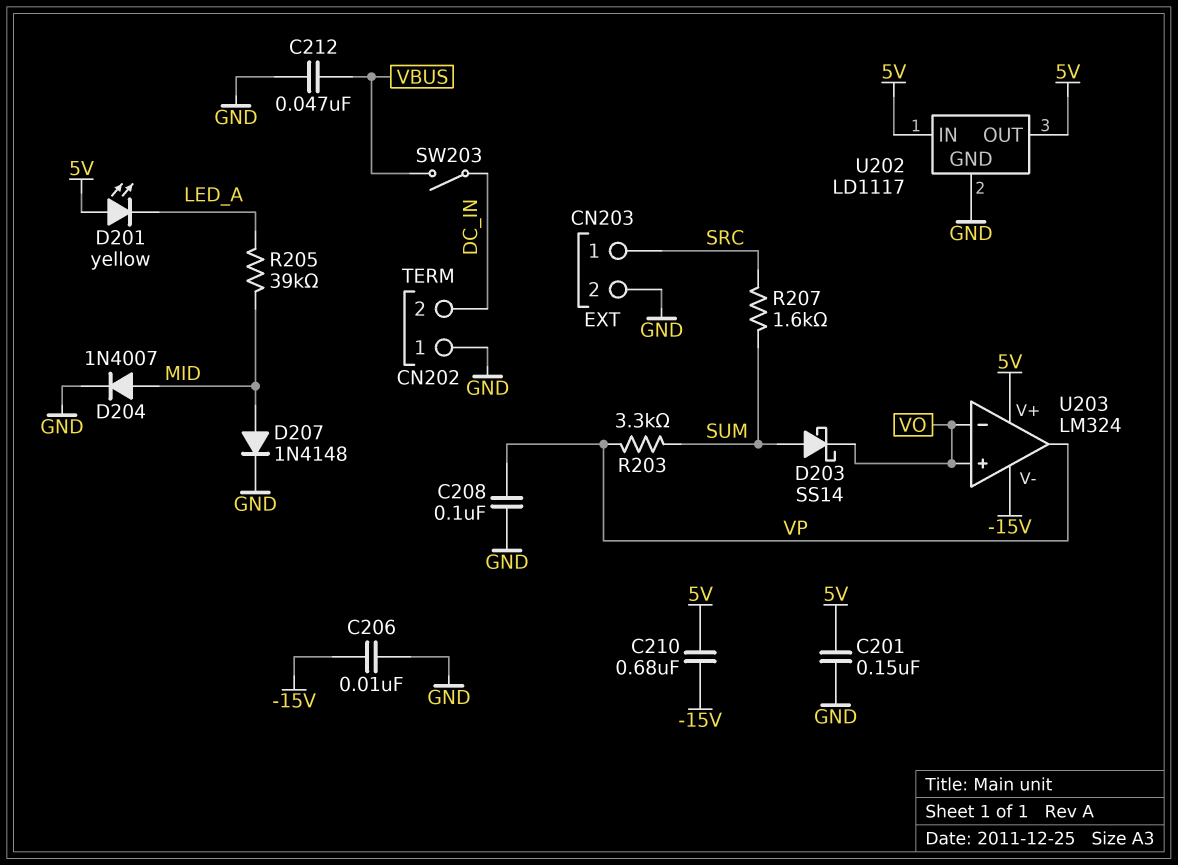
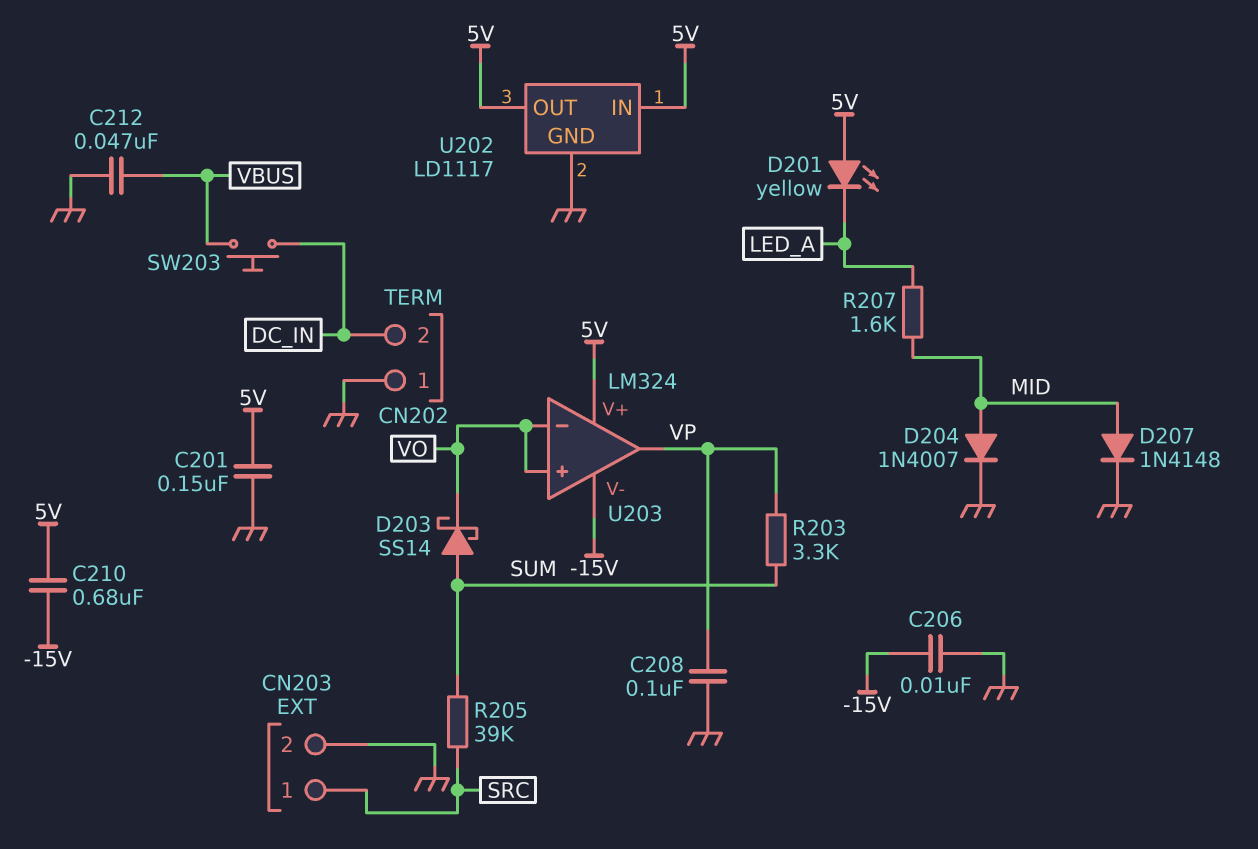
R205: 39k (LED_A, MID) -> 39k (SRC, SUM)
R207: 1.6k (SRC, SUM) -> 1.6k (LED_A, MID)
SW203: switch (DC_IN, VBUS) -> button (DC_IN, VBUS)

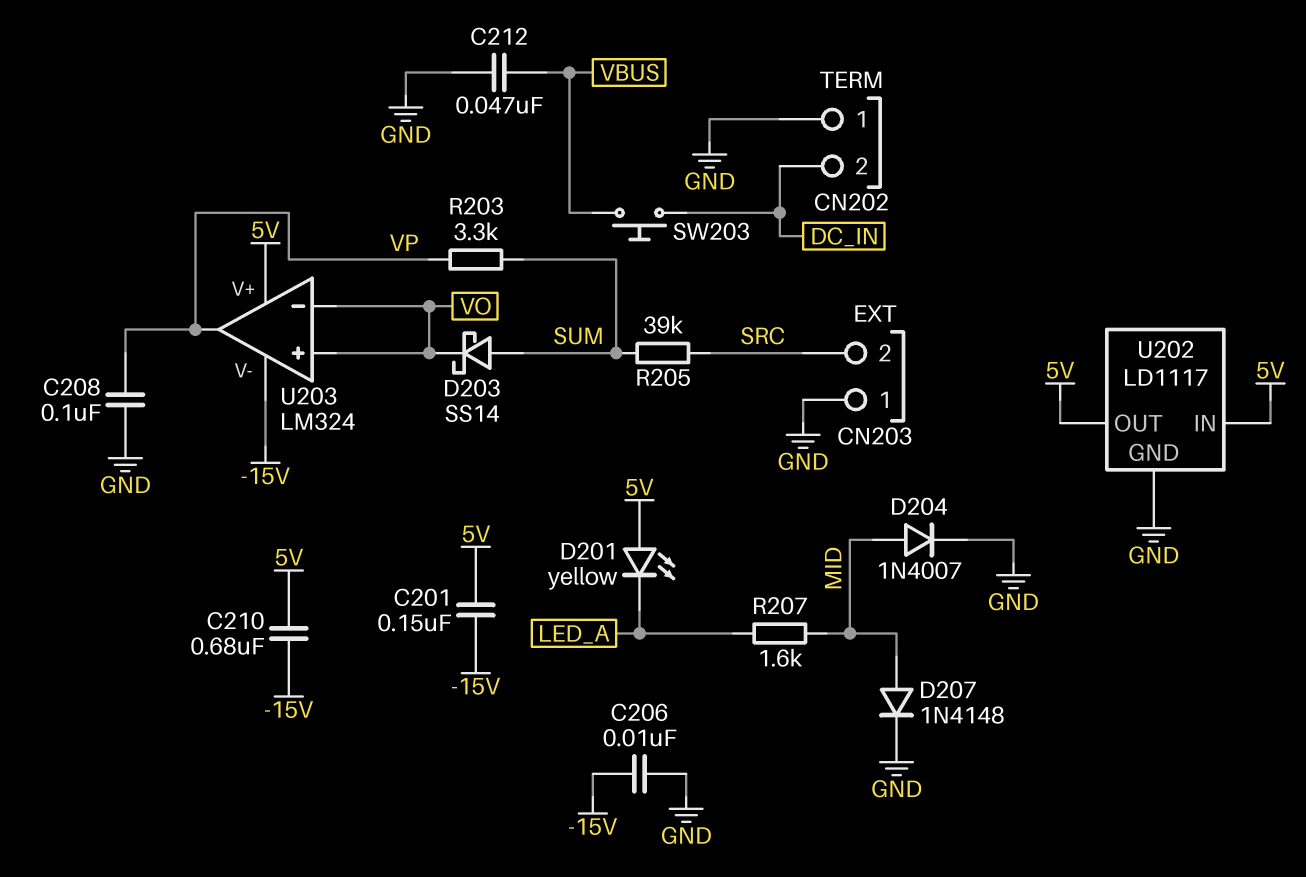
C201: 150nF (5V, GND) -> 150nF (-15V, 5V)
CN203 pin 1: SRC -> GND
CN203 pin 2: GND -> SRC

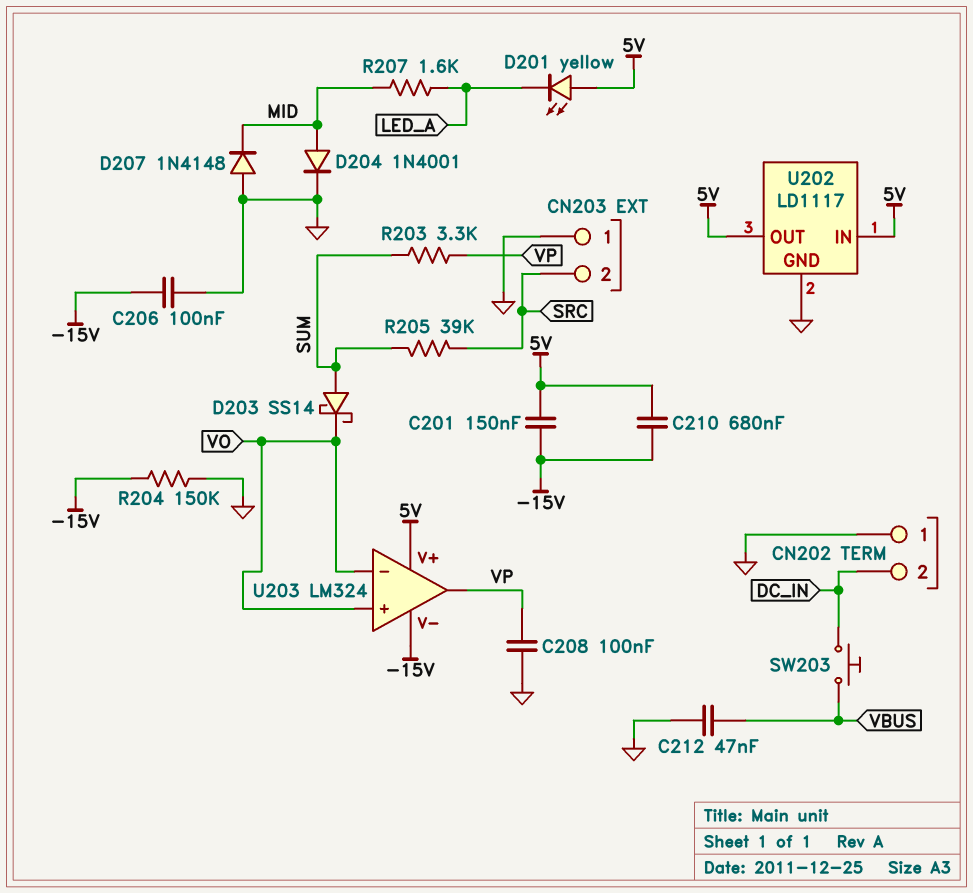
C206: 10nF (-15V, GND) -> 100nF (-15V, GND)
D204: diode 1N4007 (A MID, K GND) -> diode 1N4001 (A MID, K GND)
D207: diode 1N4148 (A MID, K GND) -> diode 1N4148 (A GND, K MID)
R204: none -> 150k (-15V, GND)

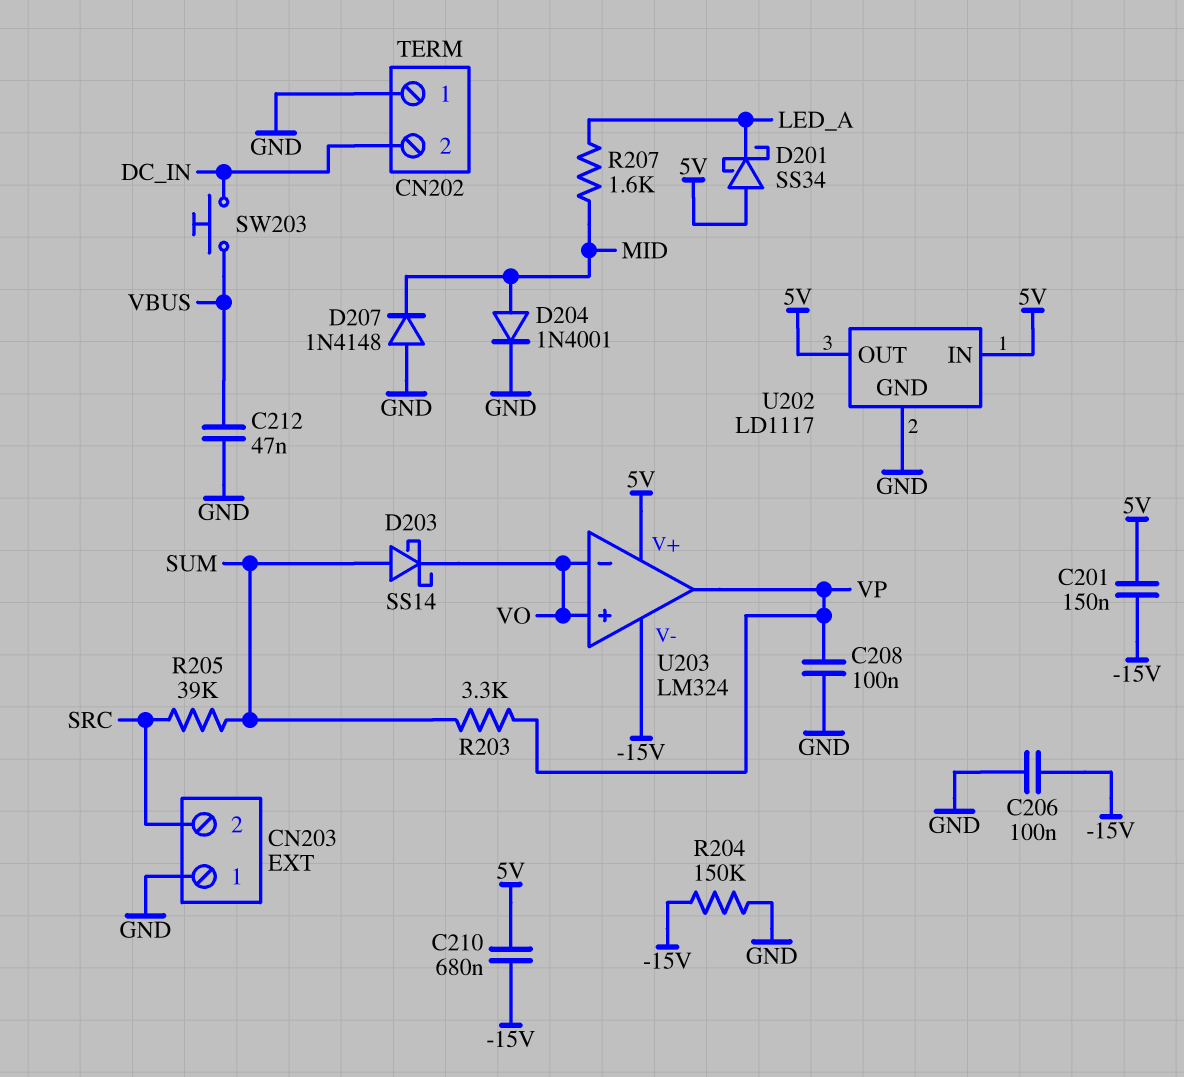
D201: LED yellow (A 5V, K LED_A) -> schottky SS34 (A 5V, K LED_A)

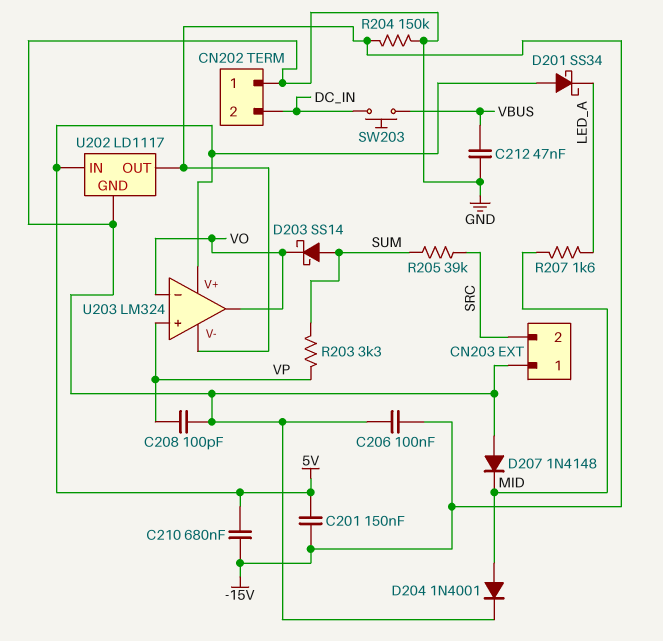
C208: 100nF (GND, VP) -> 100pF (GND, VP)
U202 pin OUT: 5V -> -15V
U203 pin in+: VO -> VP
U203 pin out: VP -> VO

